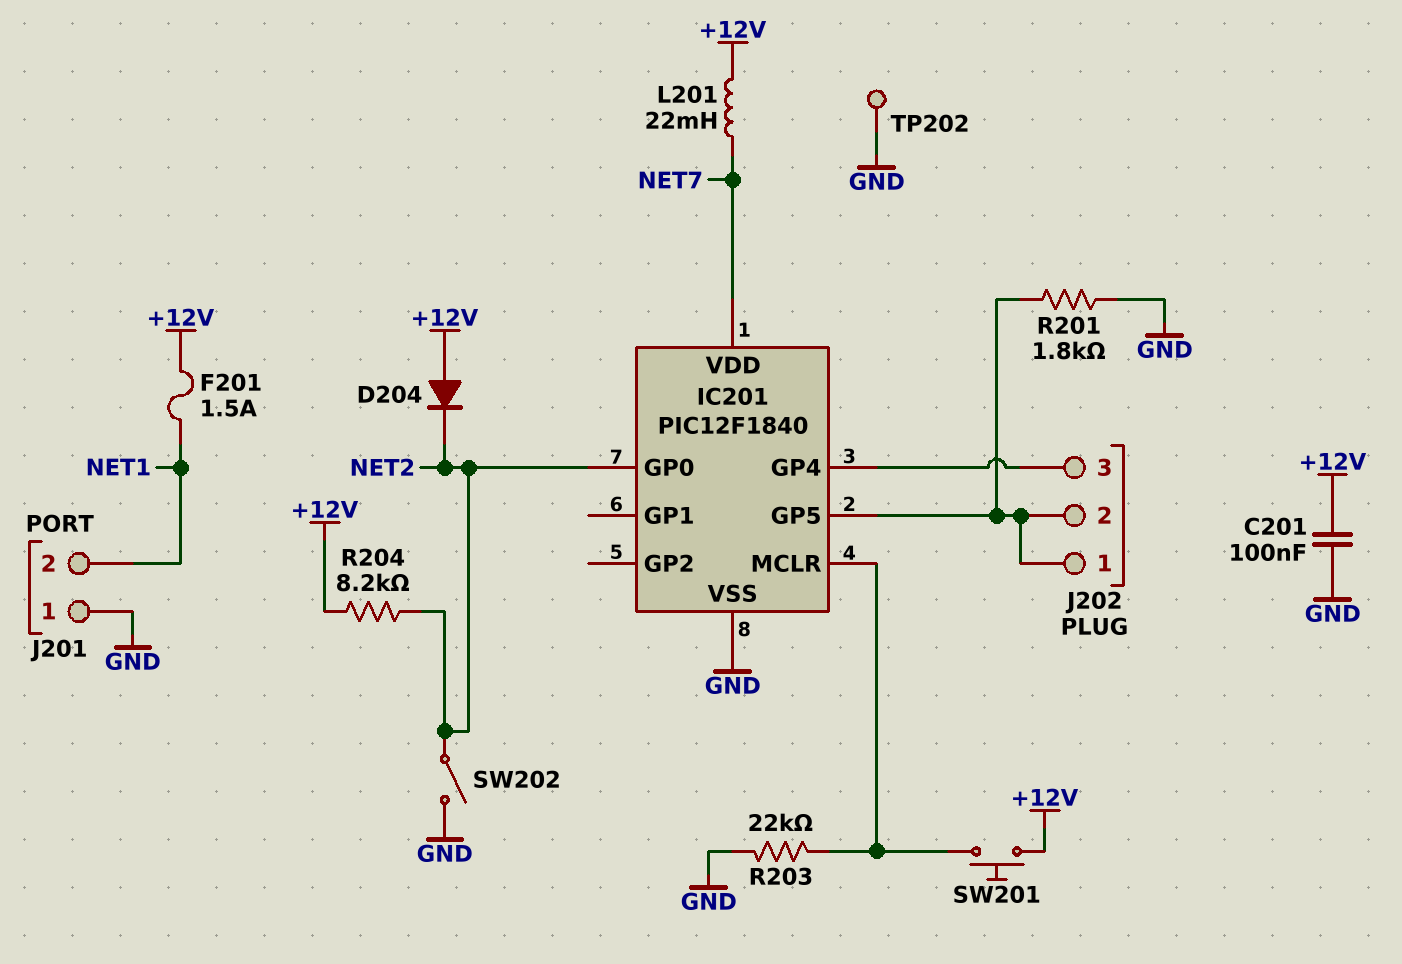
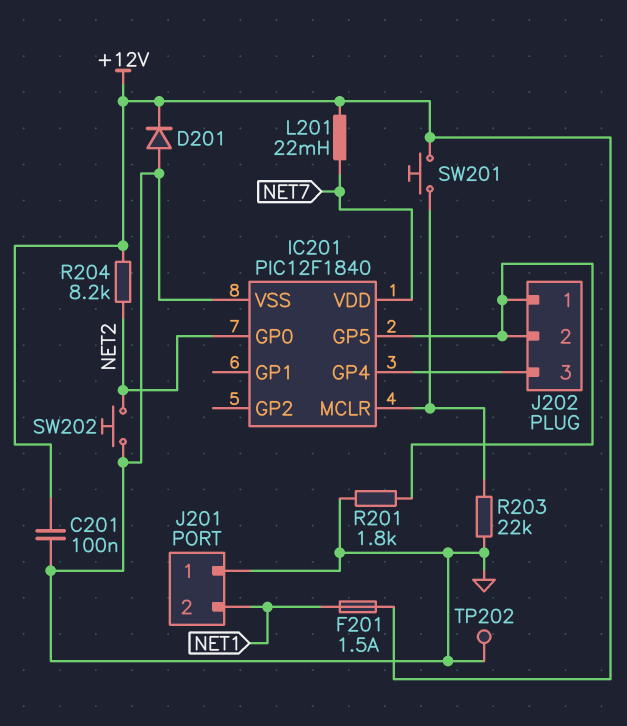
D201: none -> diode (A GND, K +12V)
D204: diode (A +12V, K NET2) -> none
SW202: switch (GND, NET2) -> button (GND, NET2)

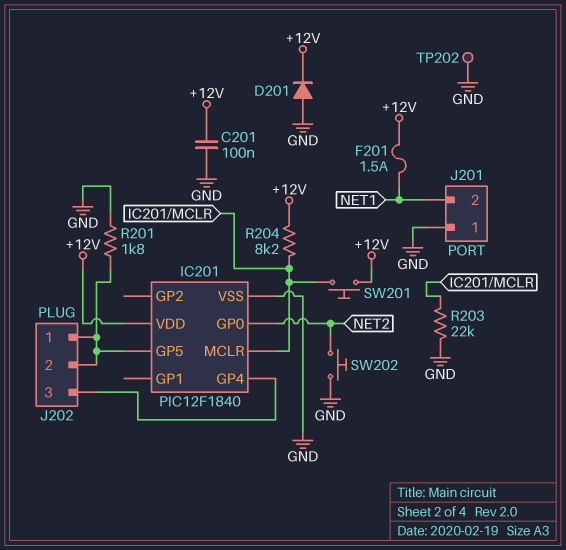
IC201 pin VDD: NET7 -> +12V
L201: 22mH (+12V, NET7) -> none
R204: 8.2k (+12V, NET2) -> 8.2k (+12V, IC201/MCLR)

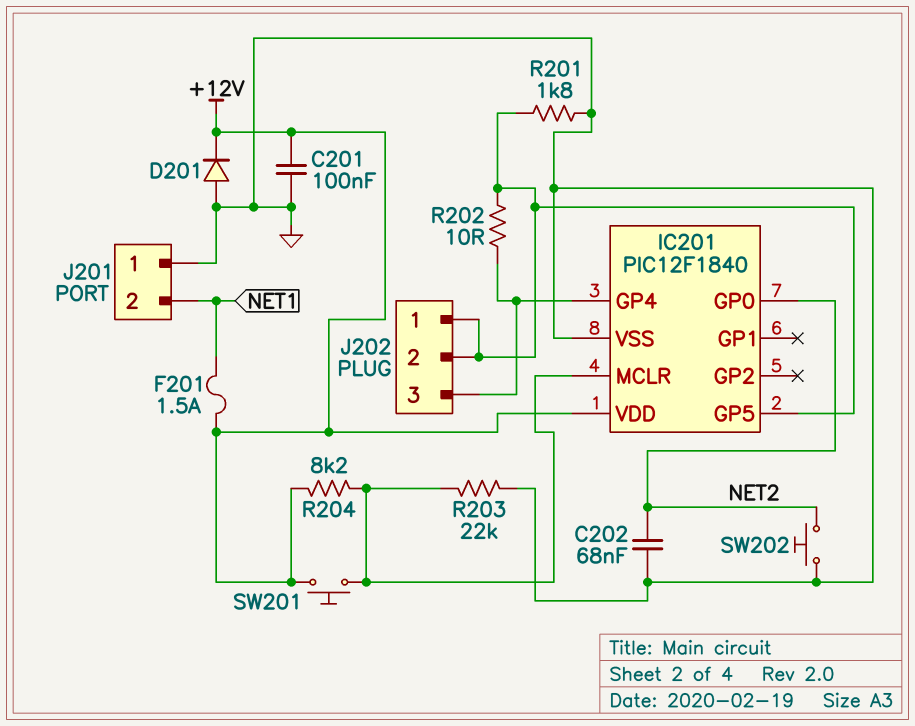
C202: none -> 68nF (GND, NET2)
R202: none -> 10 (IC201/GP4, IC201/GP5)
TP202: test point (GND) -> none

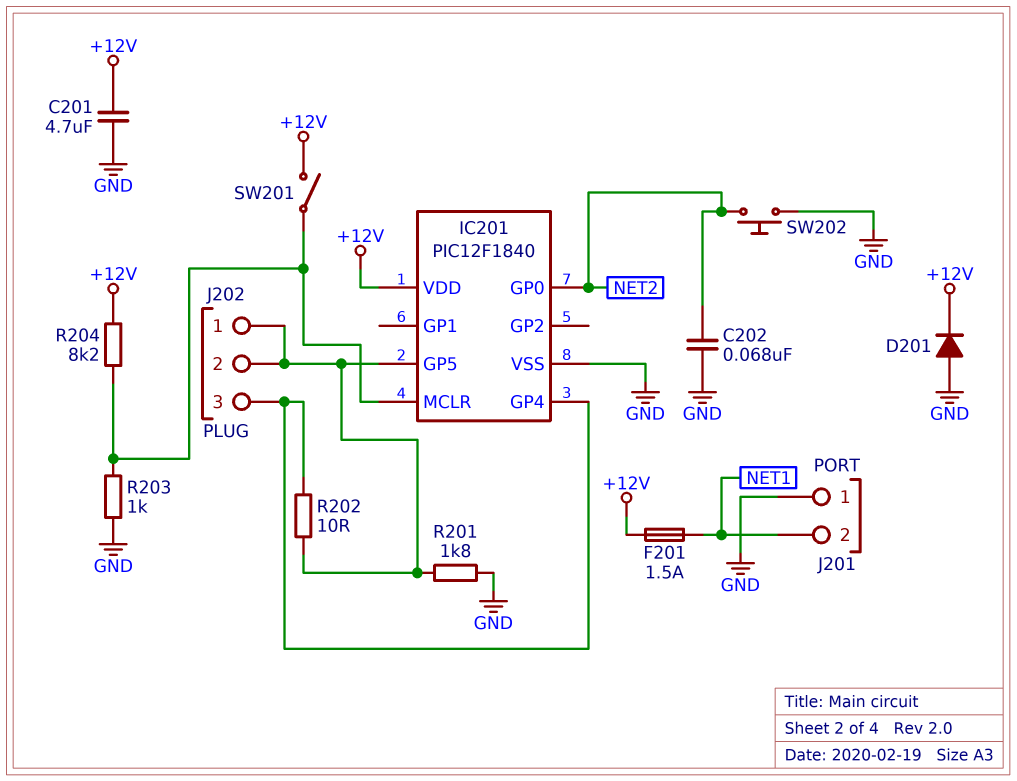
C201: 100nF (+12V, GND) -> 4.7uF (+12V, GND)
R203: 22k (GND, IC201/MCLR) -> 1k (GND, IC201/MCLR)
SW201: button (+12V, IC201/MCLR) -> switch (+12V, IC201/MCLR)

